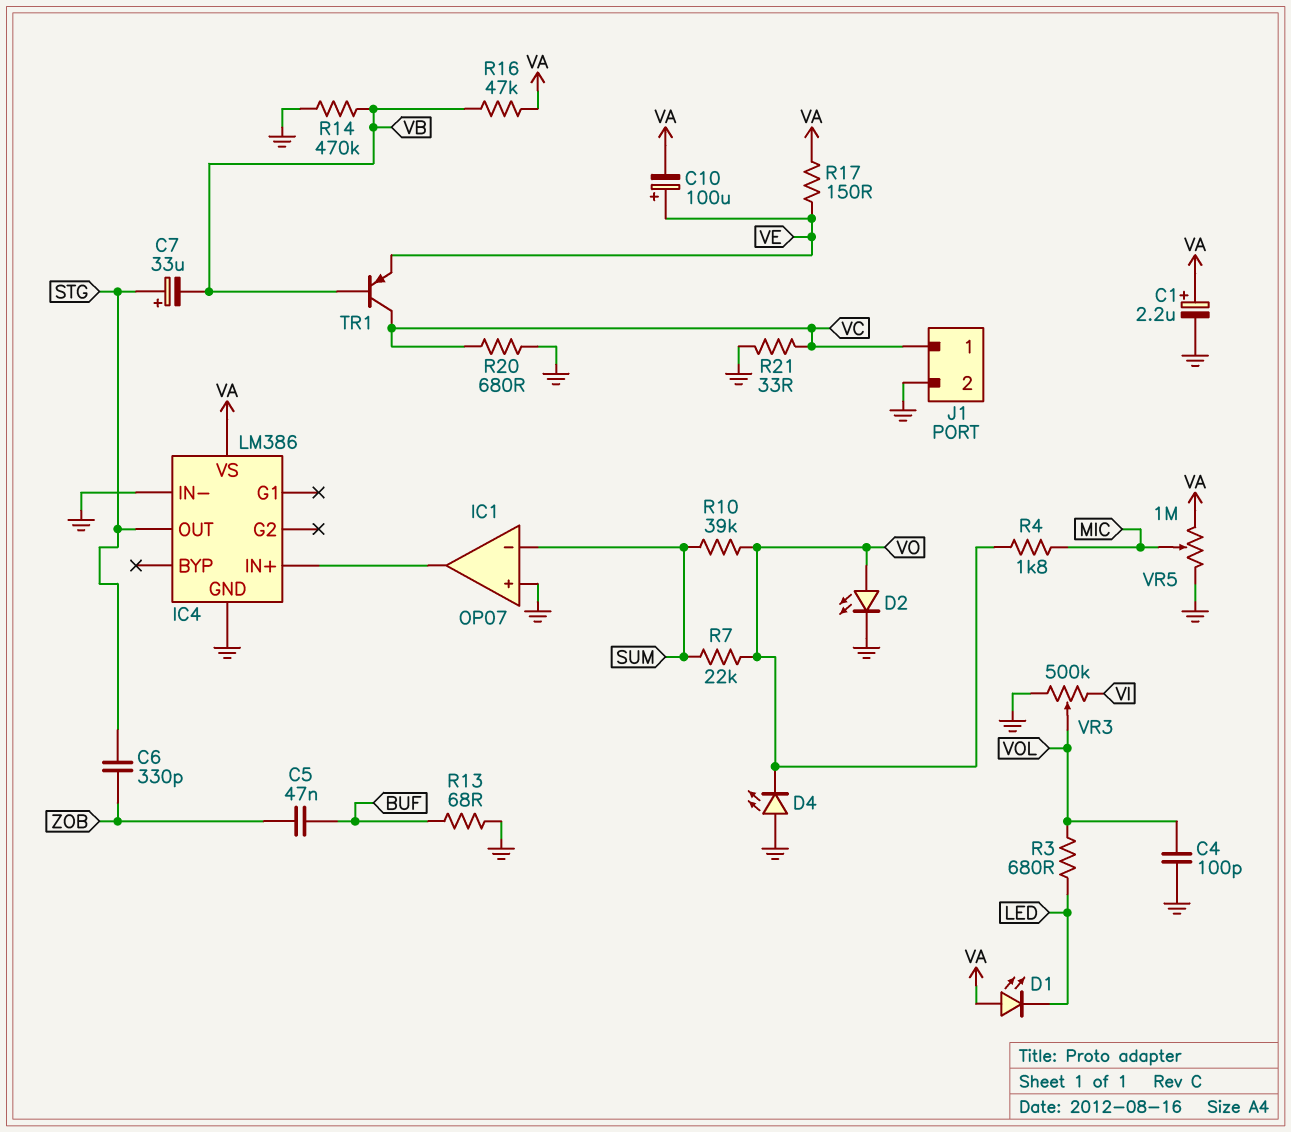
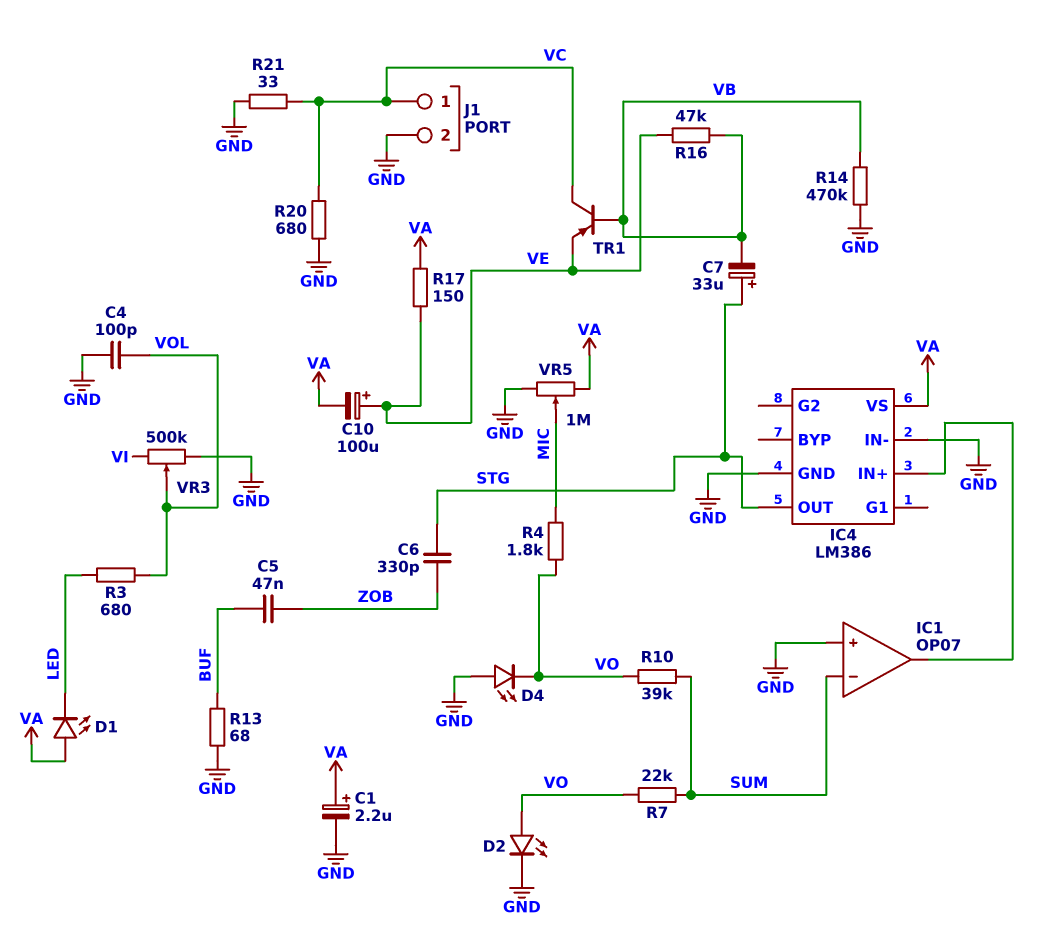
R16: 47k (VA, VB) -> 47k (VB, VE)

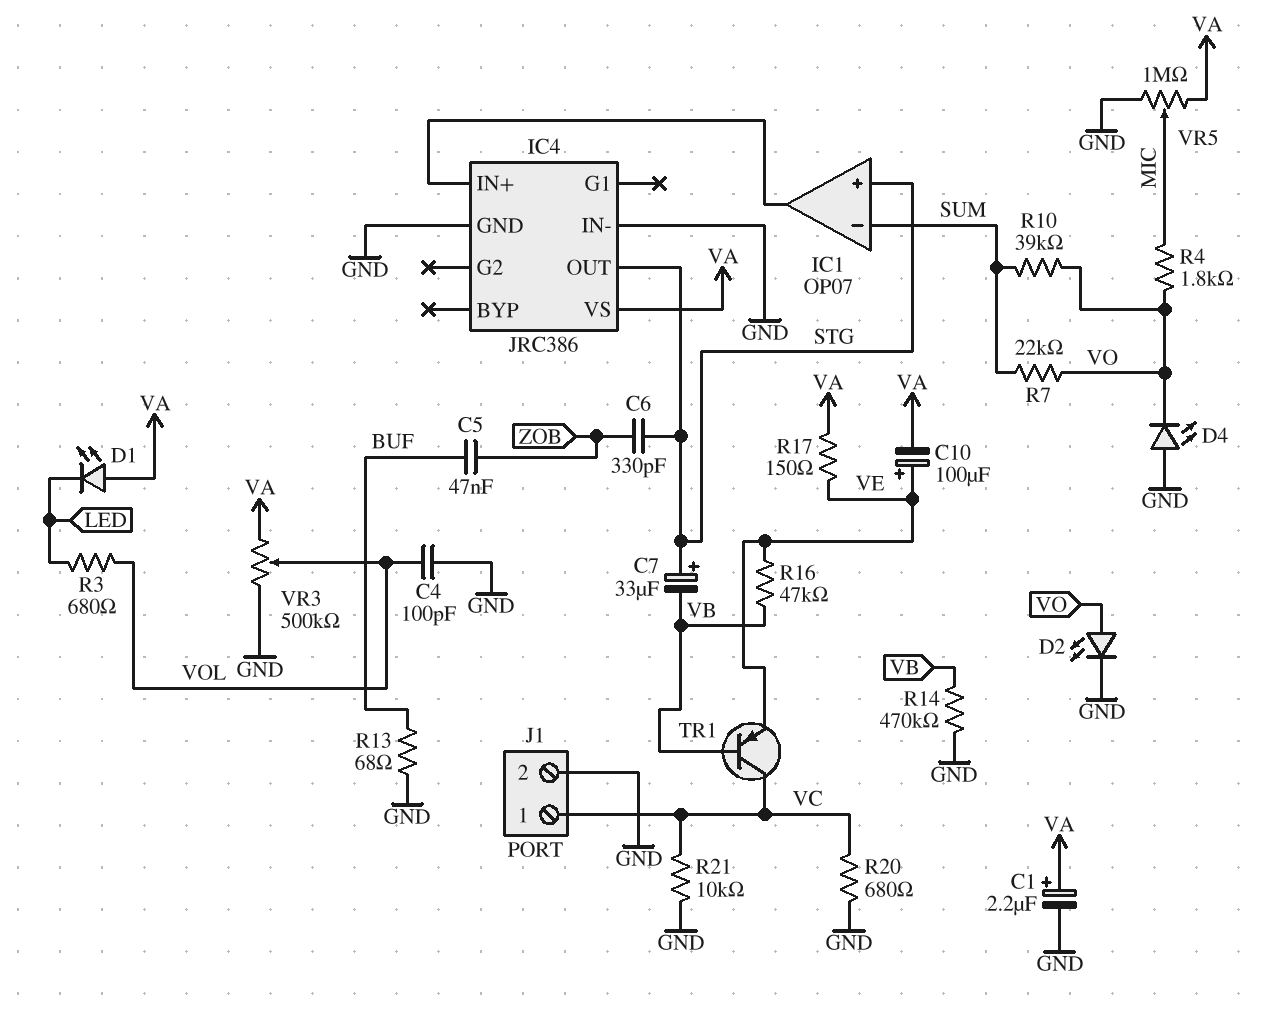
IC1 pin in+: GND -> STG
IC4: LM386 -> JRC386
R21: 33 (GND, VC) -> 10k (GND, VC)
VR3: 500k (GND, VI, wiper VOL) -> 500k (GND, VA, wiper VOL)

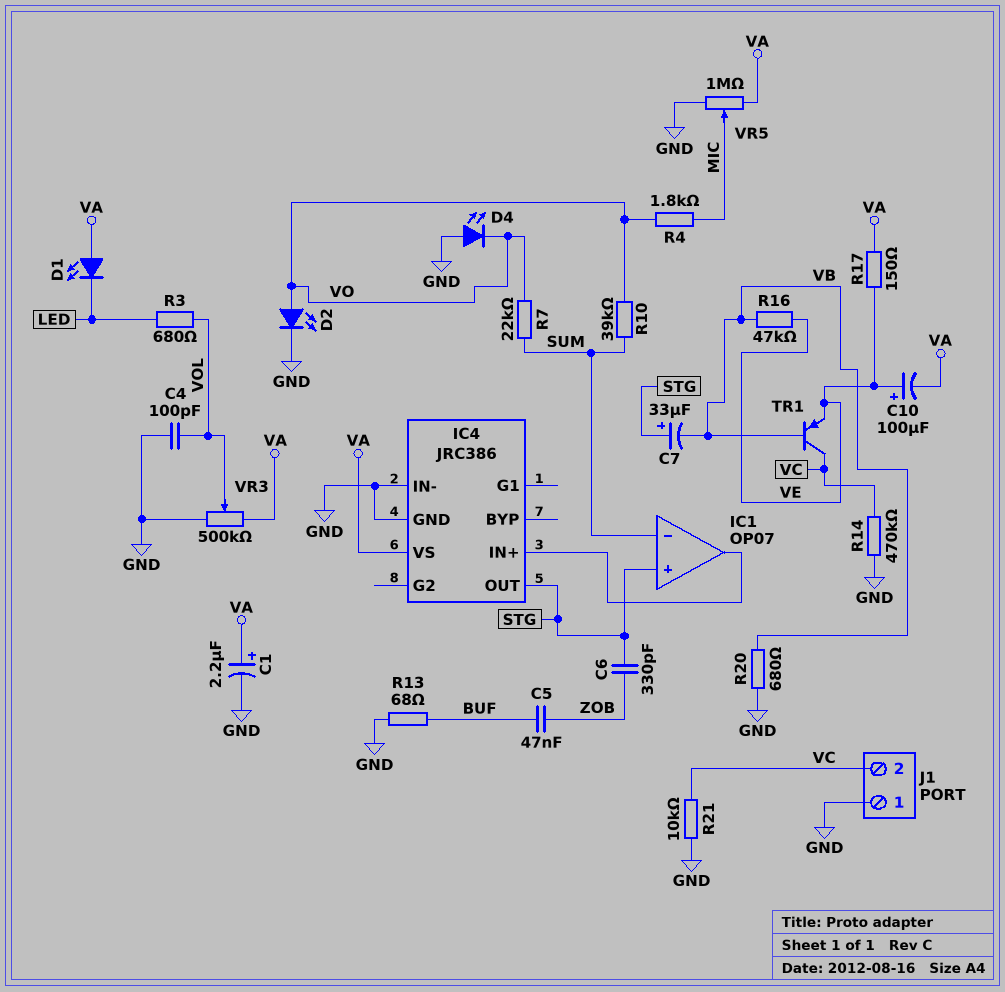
J1 pin 1: VC -> GND
J1 pin 2: GND -> VC
R14: 470k (GND, VB) -> 470k (GND, VC)
R20: 680 (GND, VC) -> 680 (GND, VB)

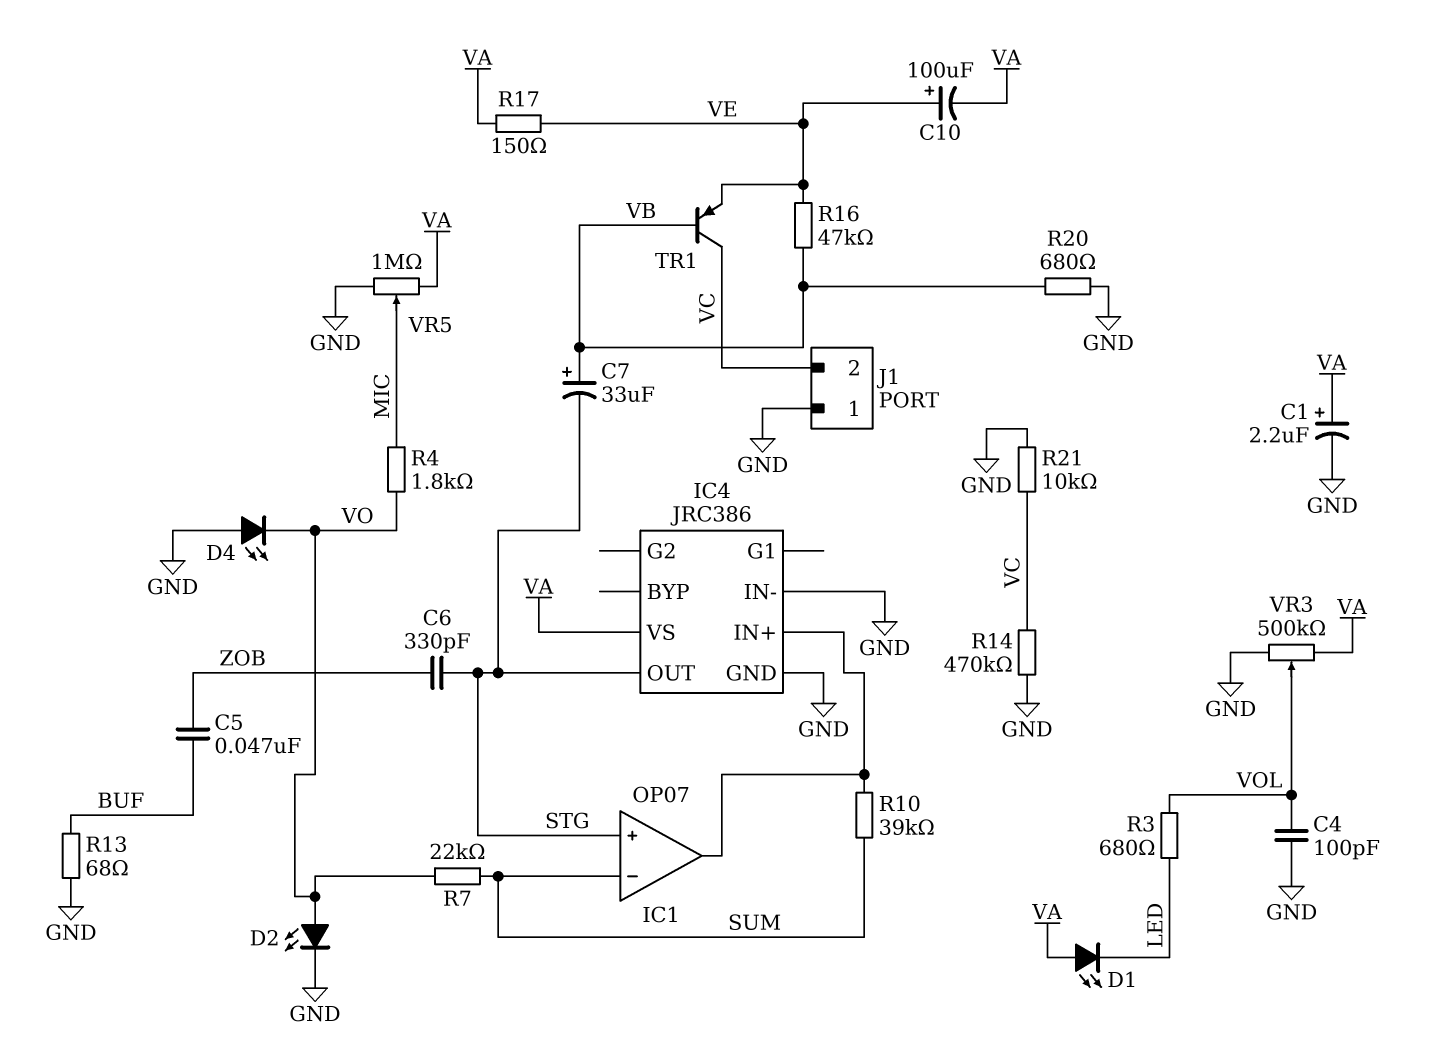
C7: 33uF (plus STG, minus VB) -> 33uF (plus VB, minus STG)
R10: 39k (SUM, VO) -> 39k (IC1/out, SUM)

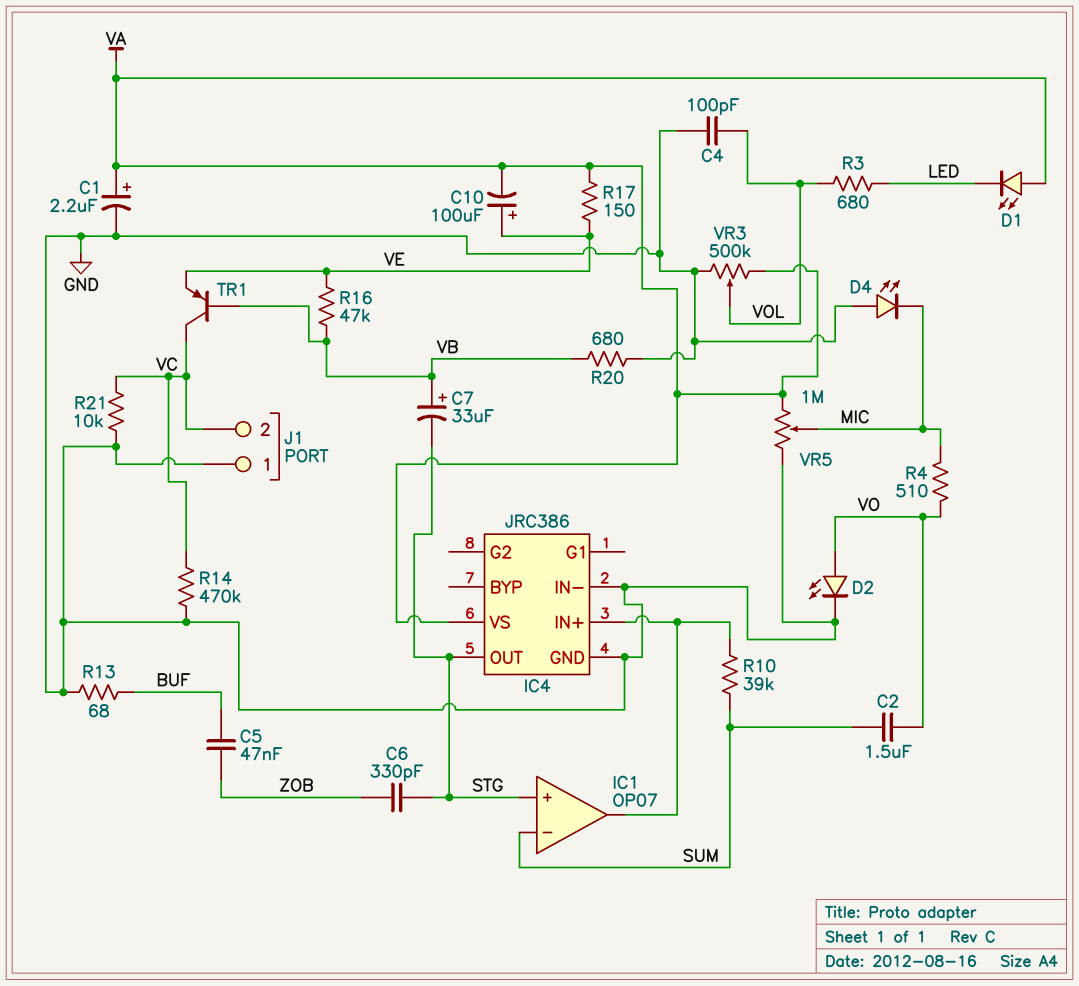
C2: none -> 1.5uF (SUM, VO)
D4: LED (A GND, K VO) -> LED (A GND, K MIC)
R4: 1.8k (MIC, VO) -> 510 (MIC, VO)
R7: 22k (SUM, VO) -> none

